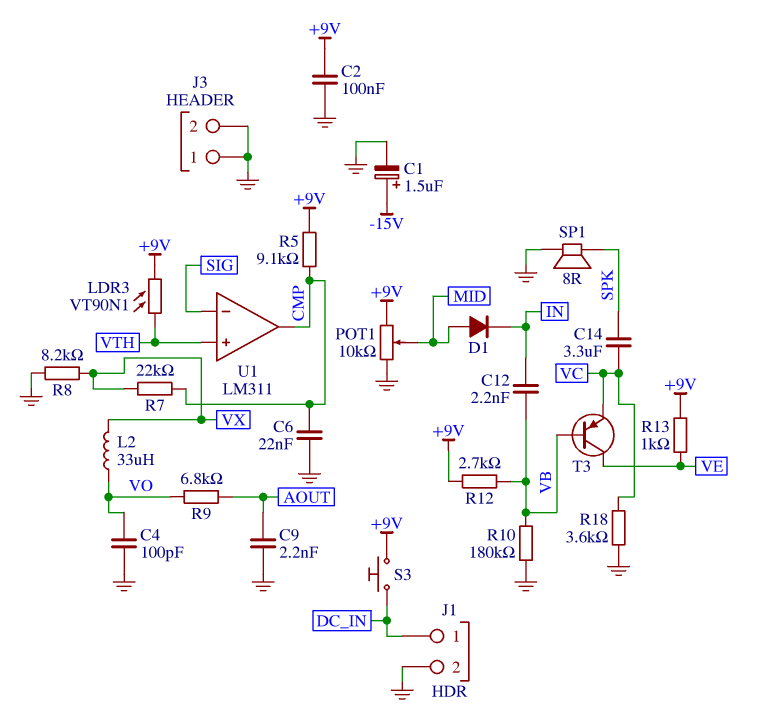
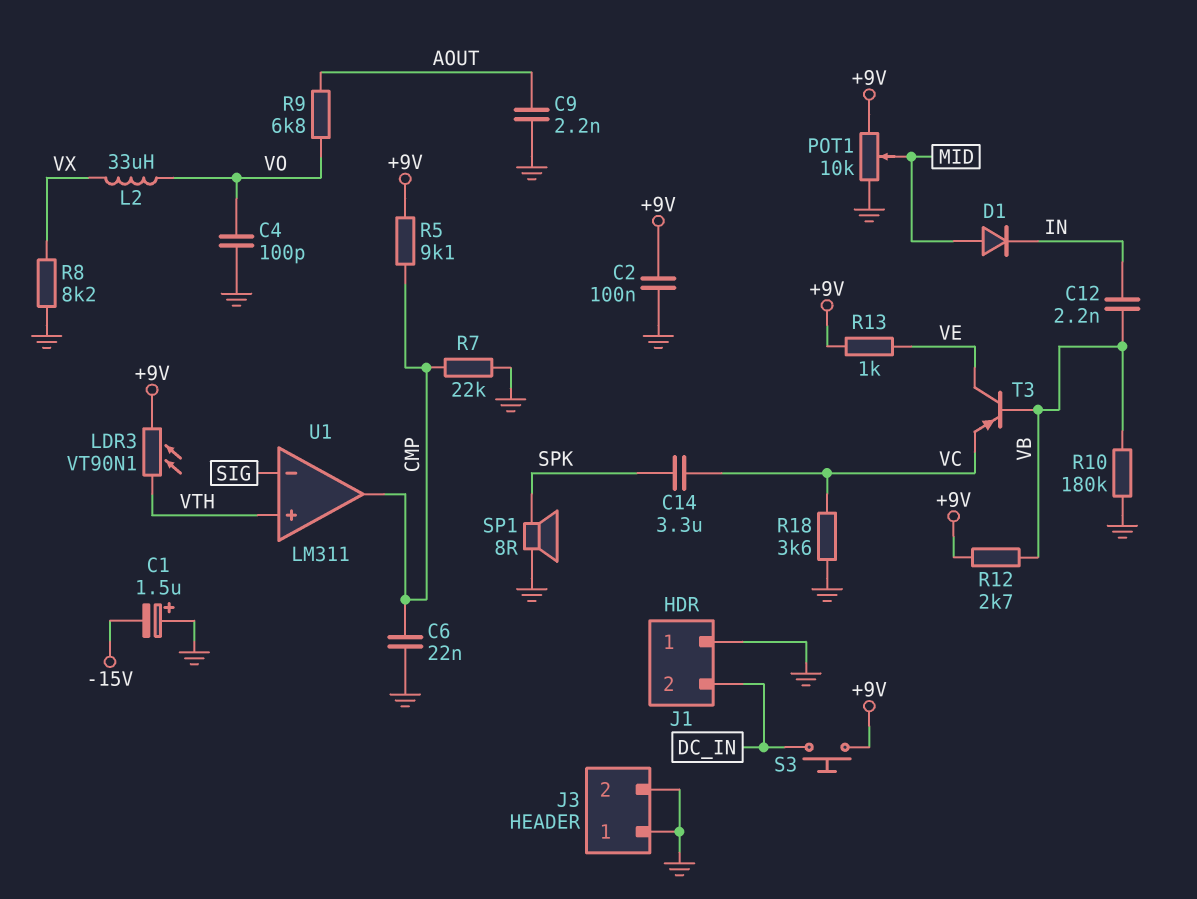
C1: 1.5uF (plus -15V, minus GND) -> 1.5uF (plus GND, minus -15V)
J1 pin 1: DC_IN -> GND
J1 pin 2: GND -> DC_IN
R7: 22k (CMP, VX) -> 22k (CMP, GND)

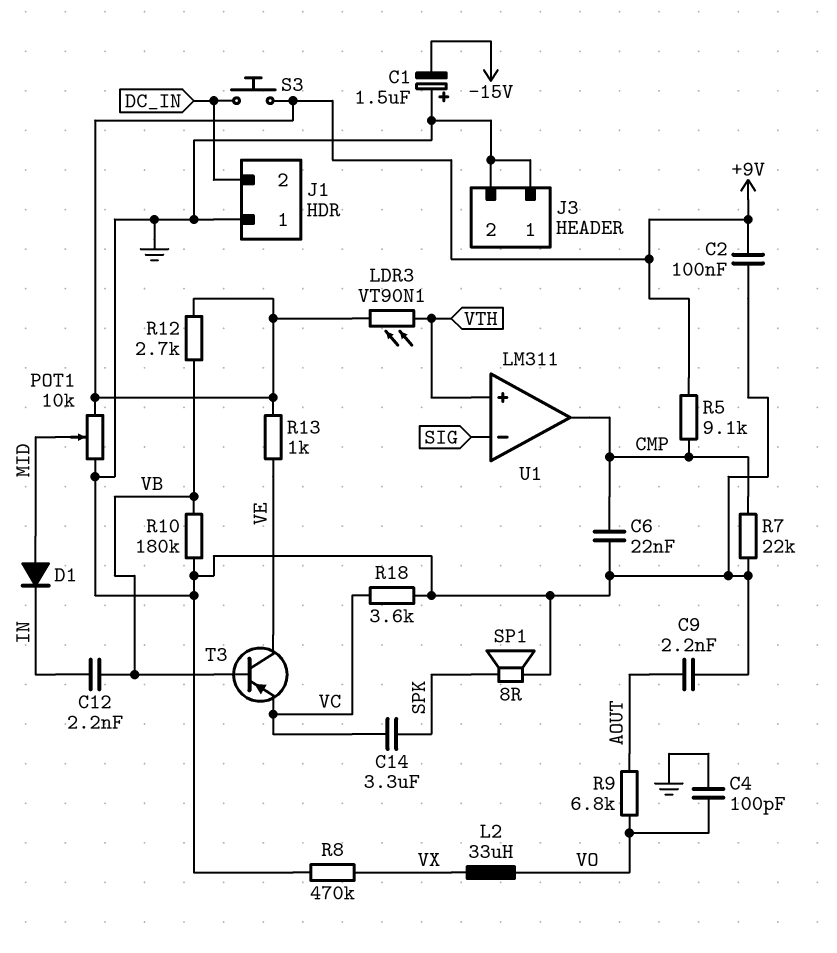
R8: 8.2k (GND, VX) -> 470k (GND, VX)

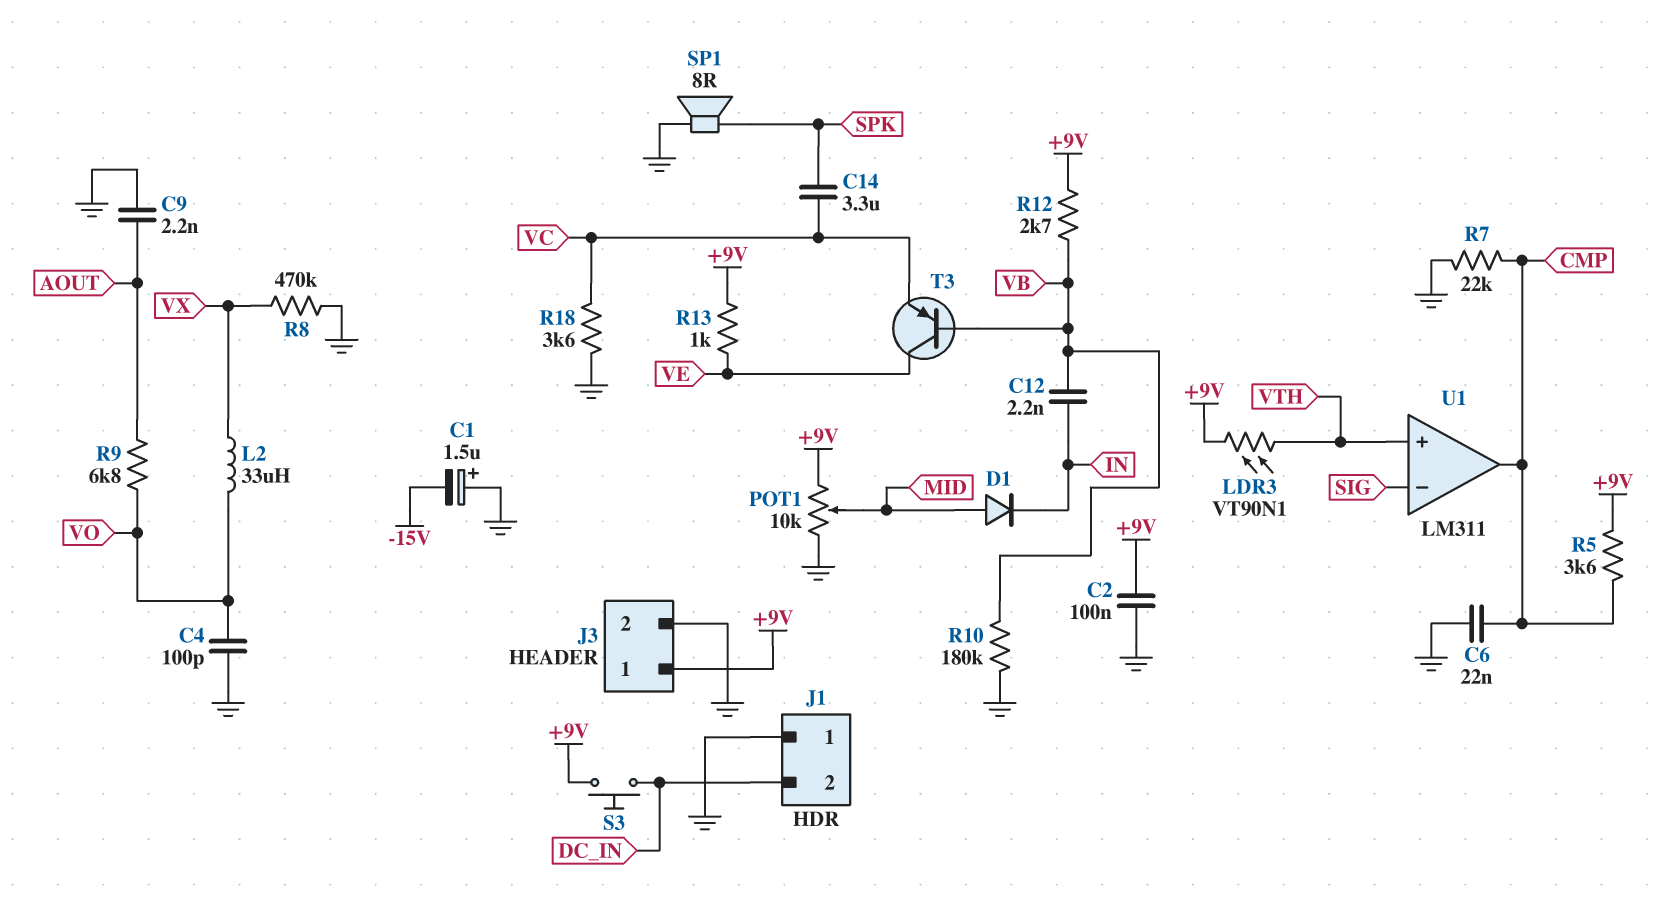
J3 pin 1: GND -> +9V
R5: 9.1k (+9V, CMP) -> 3.6k (+9V, CMP)

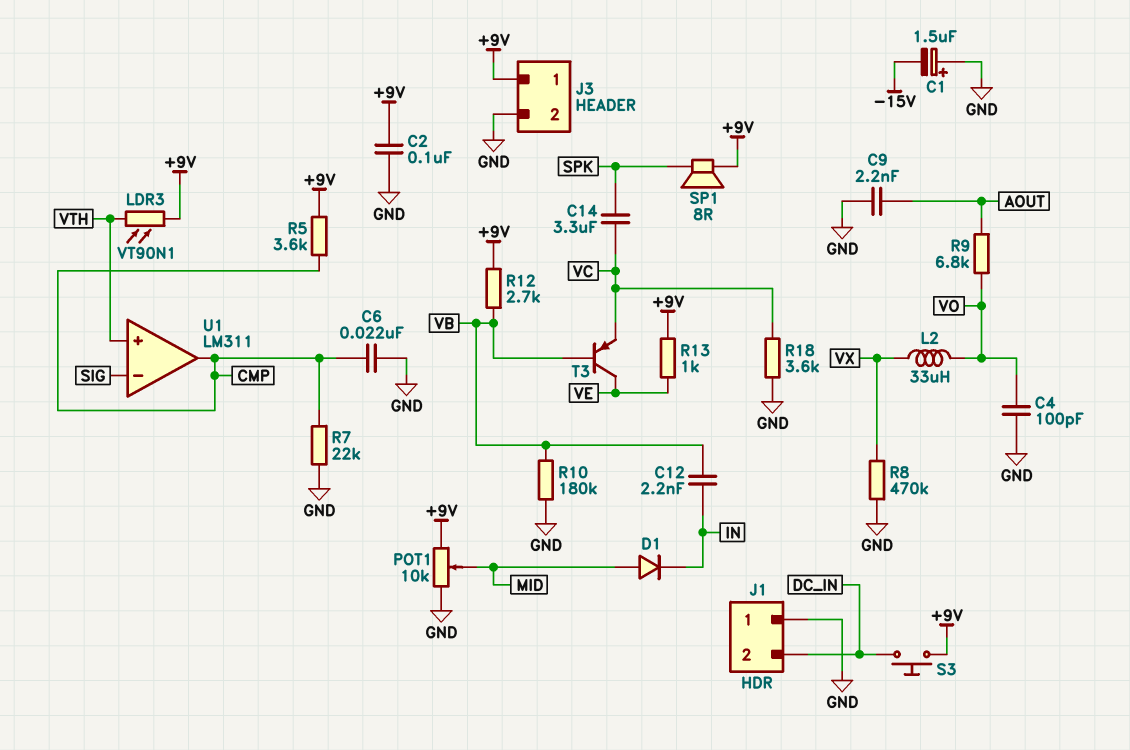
SP1: speaker 8R (GND, SPK) -> speaker 8R (+9V, SPK)

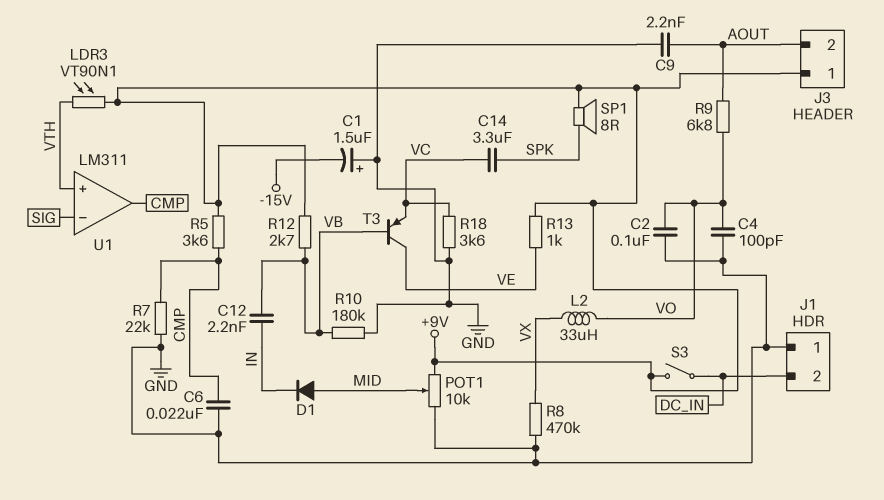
C2: 100nF (+9V, GND) -> 100nF (GND, VO)
J3 pin 2: GND -> AOUT
S3: button (+9V, DC_IN) -> switch (+9V, DC_IN)

